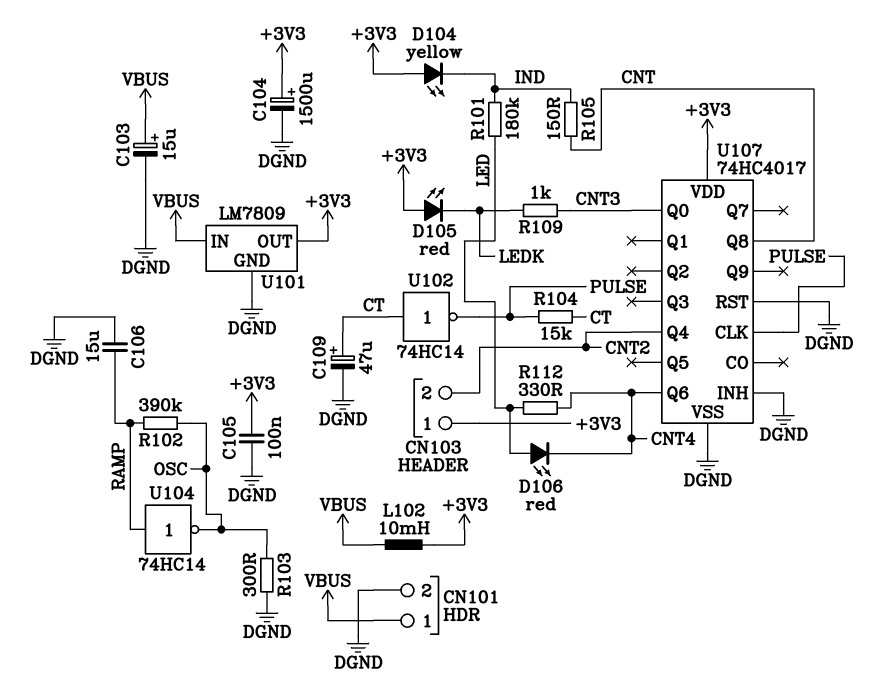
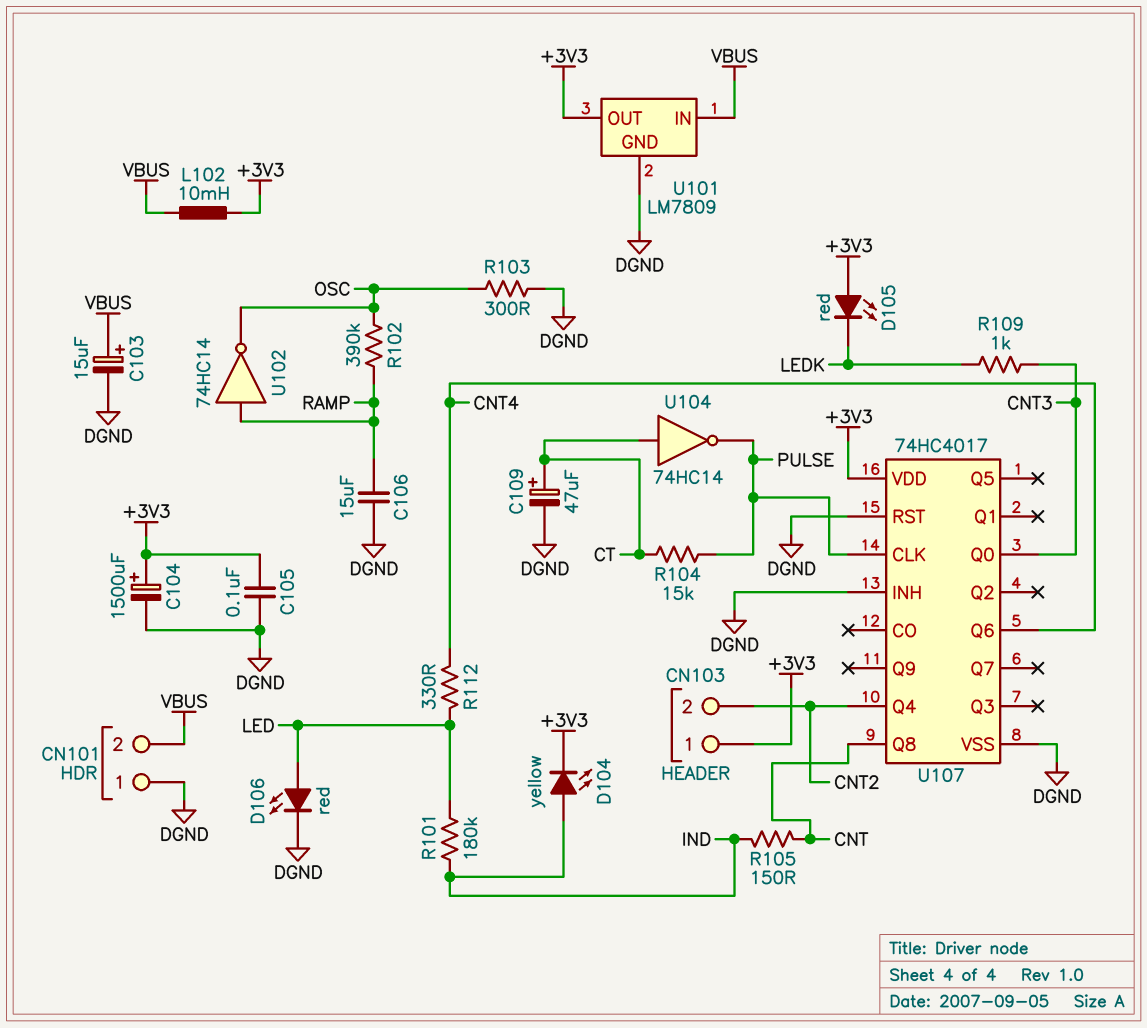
CN101 pin 1: VBUS -> DGND
CN101 pin 2: DGND -> VBUS
D104: LED yellow (A +3V3, K IND) -> LED yellow (A IND, K +3V3)
D106: LED red (A LED, K CNT4) -> LED red (A LED, K DGND)
U102: NOT 74HC14 (in CT, out PULSE) -> NOT 74HC14 (in RAMP, out OSC)
U104: NOT 74HC14 (in RAMP, out OSC) -> NOT 74HC14 (in CT, out PULSE)

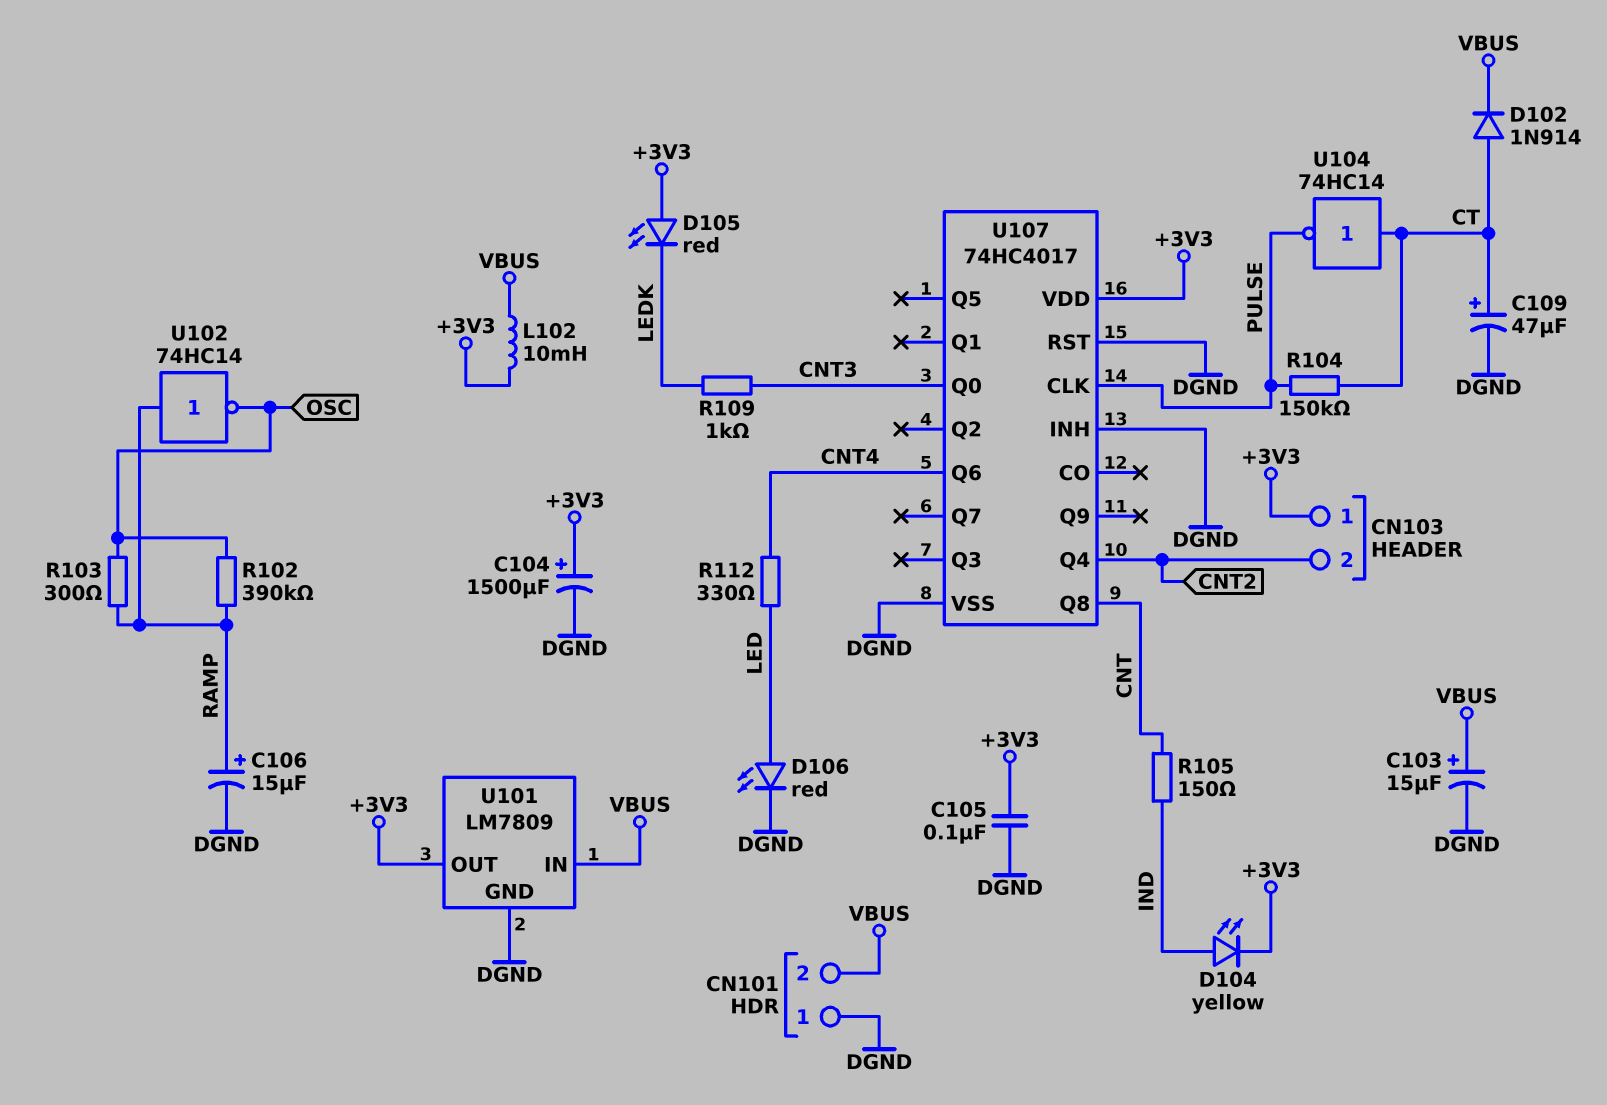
C106: 15uF (DGND, RAMP) -> 15uF (plus RAMP, minus DGND)
D102: none -> diode 1N914 (A CT, K VBUS)
R101: 180k (IND, LED) -> none
R103: 300 (DGND, OSC) -> 300 (OSC, RAMP)
R104: 15k (CT, PULSE) -> 150k (CT, PULSE)

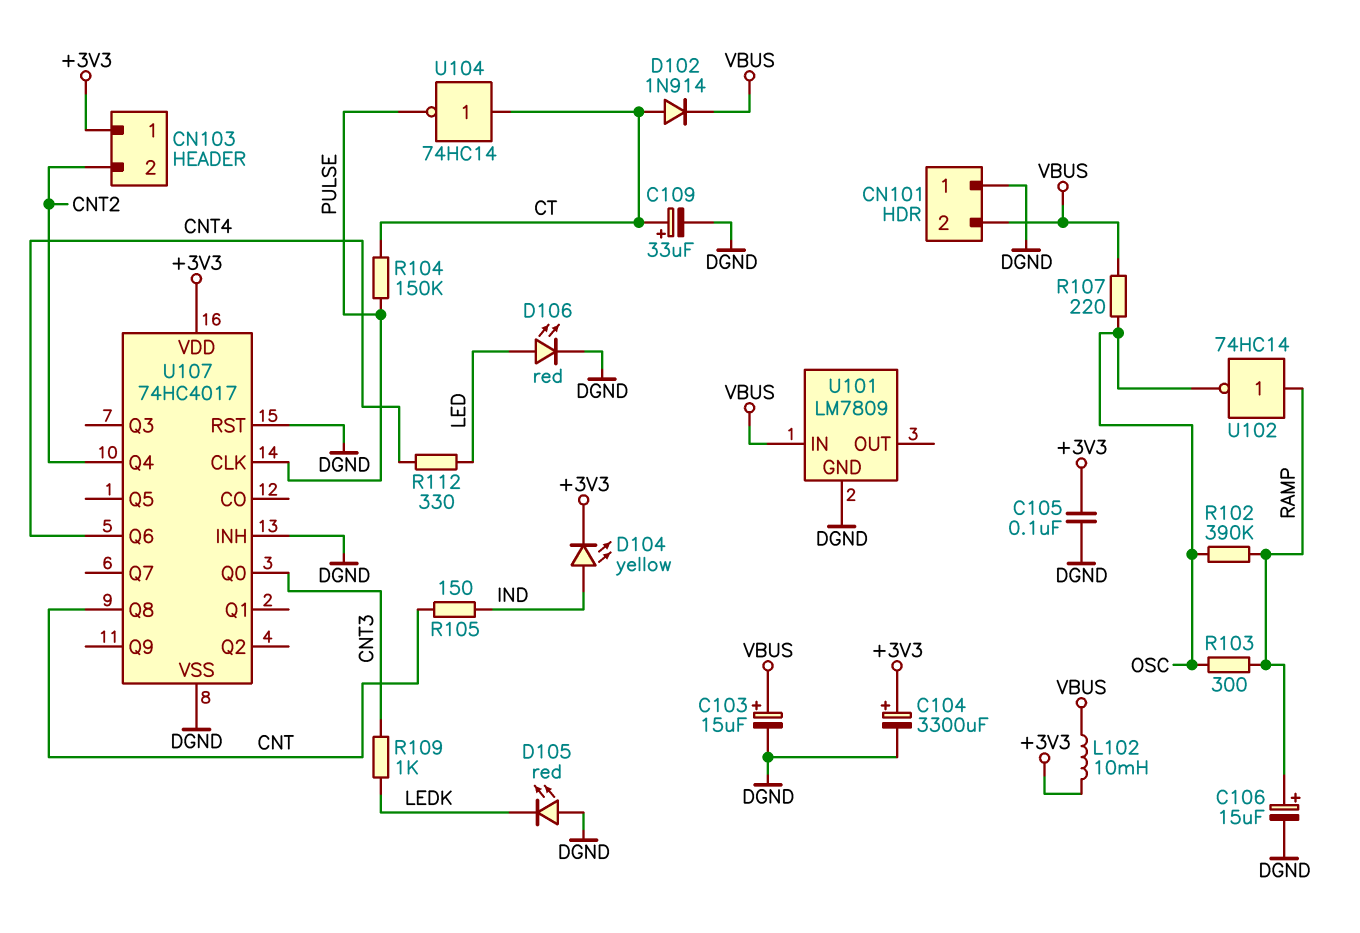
C104: 1500uF (plus +3V3, minus DGND) -> 3300uF (plus +3V3, minus DGND)
C109: 47uF (plus CT, minus DGND) -> 33uF (plus CT, minus DGND)
D105: LED red (A +3V3, K LEDK) -> LED red (A DGND, K LEDK)
R107: none -> 220 (OSC, VBUS)
U101 pin OUT: +3V3 -> none

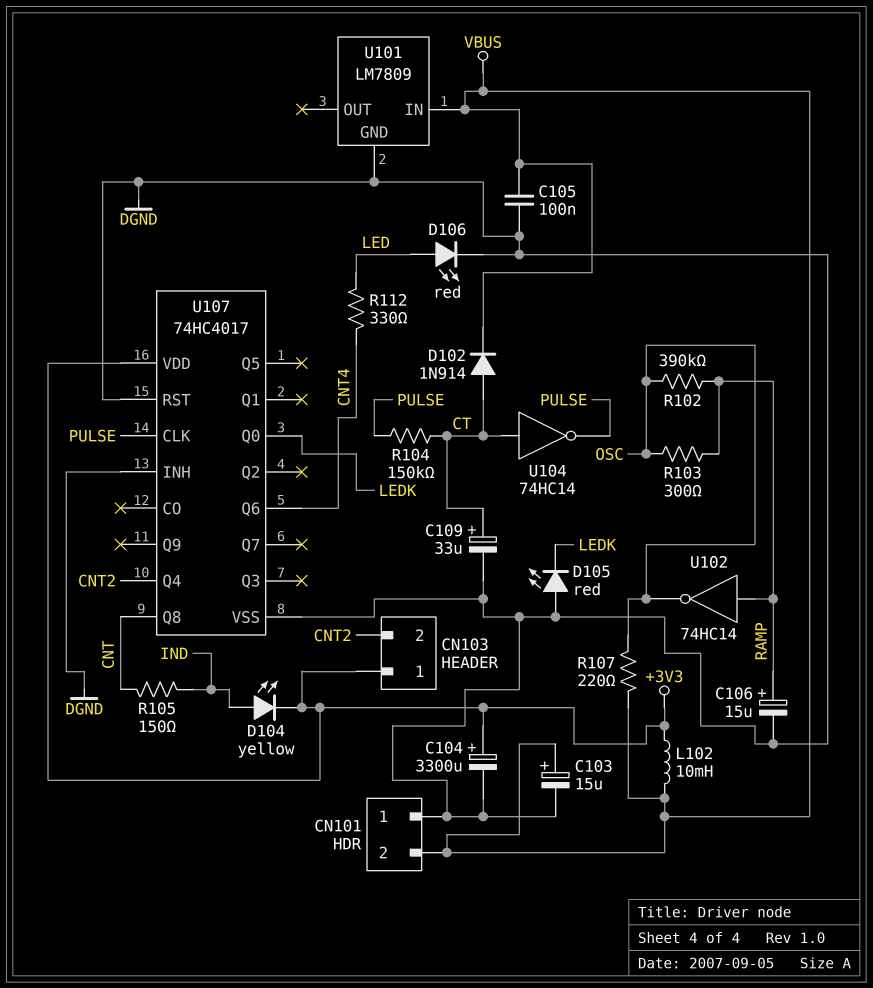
C105: 100nF (+3V3, DGND) -> 100nF (DGND, VBUS)
R109: 1k (CNT3, LEDK) -> none
U107 pin Q0: CNT3 -> LEDK

